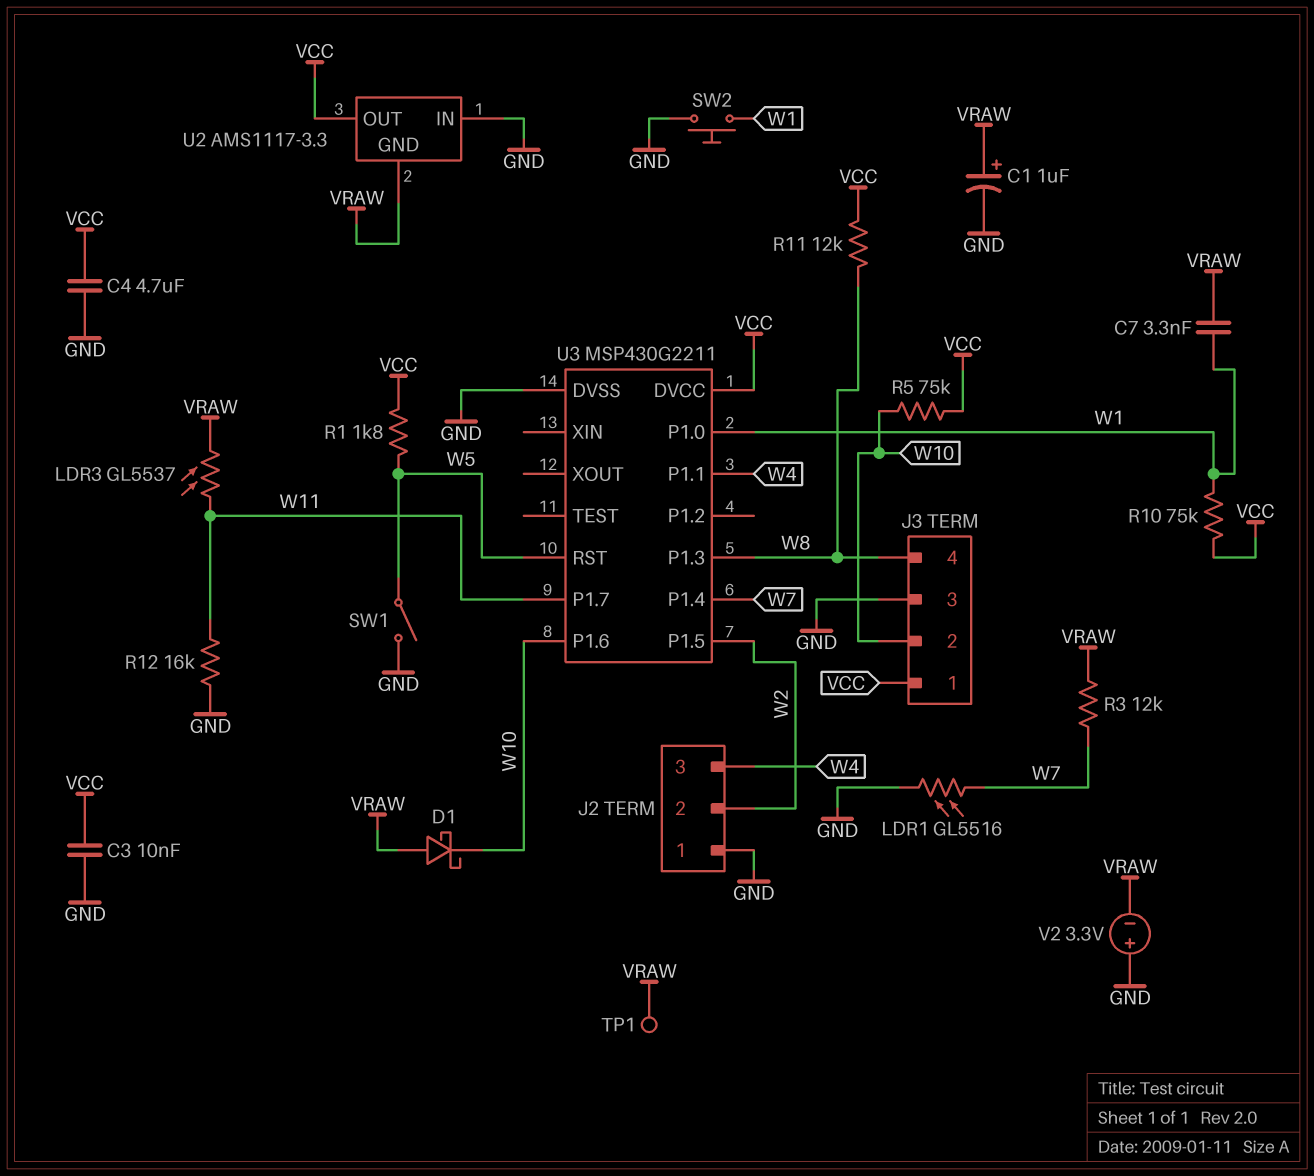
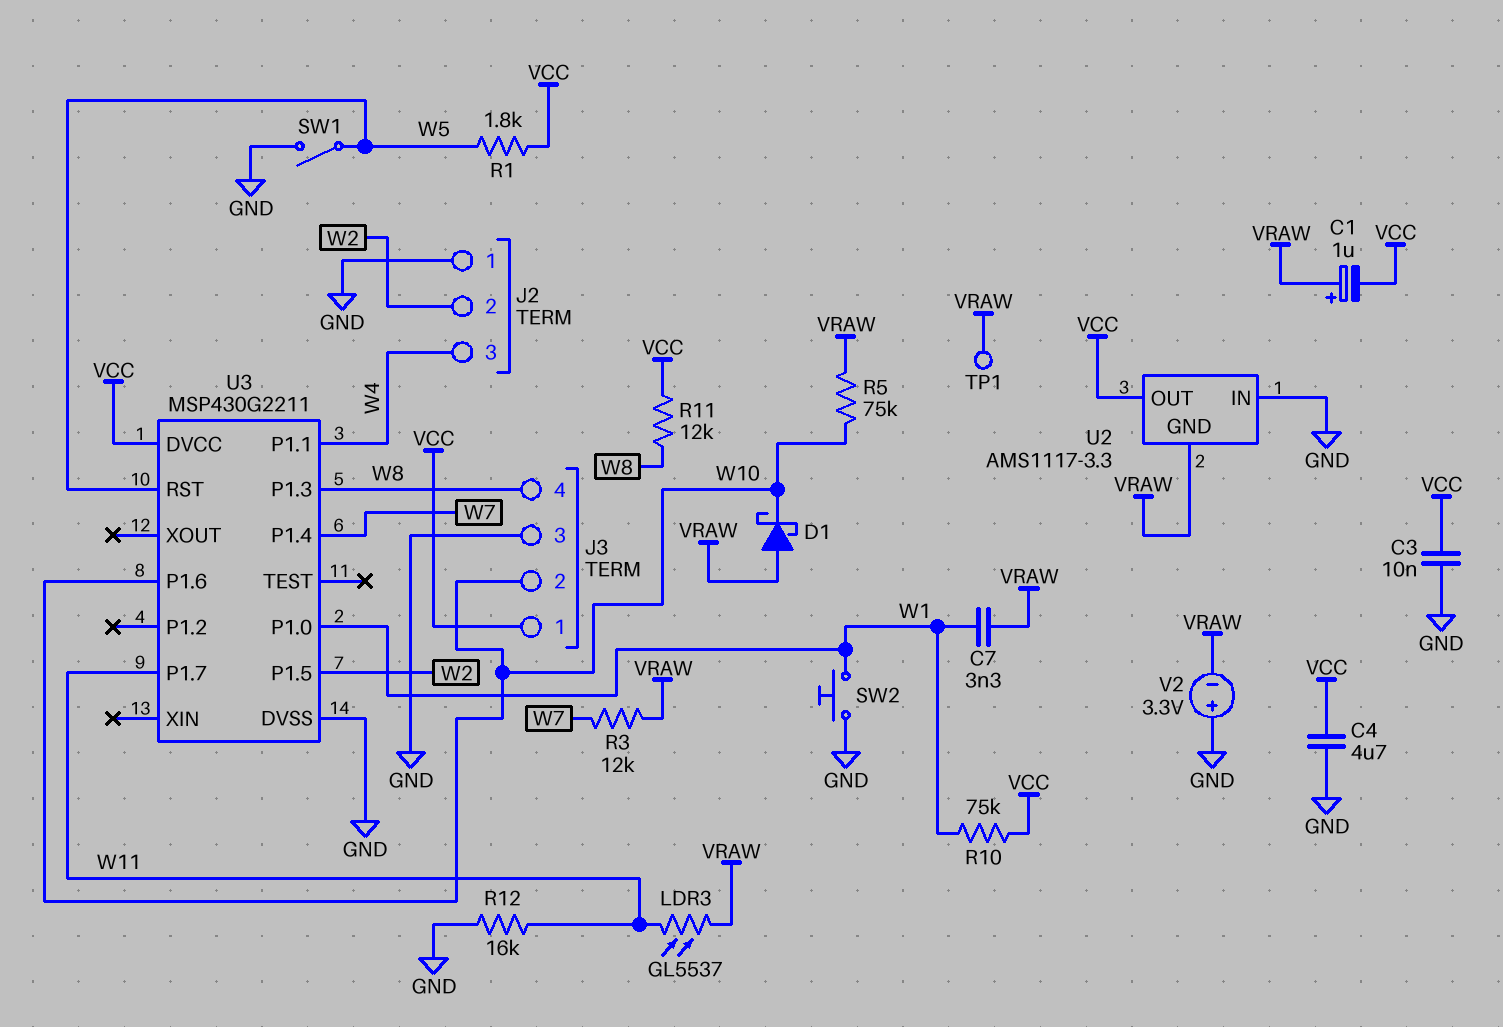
C1: 1uF (plus VRAW, minus GND) -> 1uF (plus VRAW, minus VCC)
LDR1: GL5516 (GND, W7) -> none
R5: 75k (VCC, W10) -> 75k (VRAW, W10)

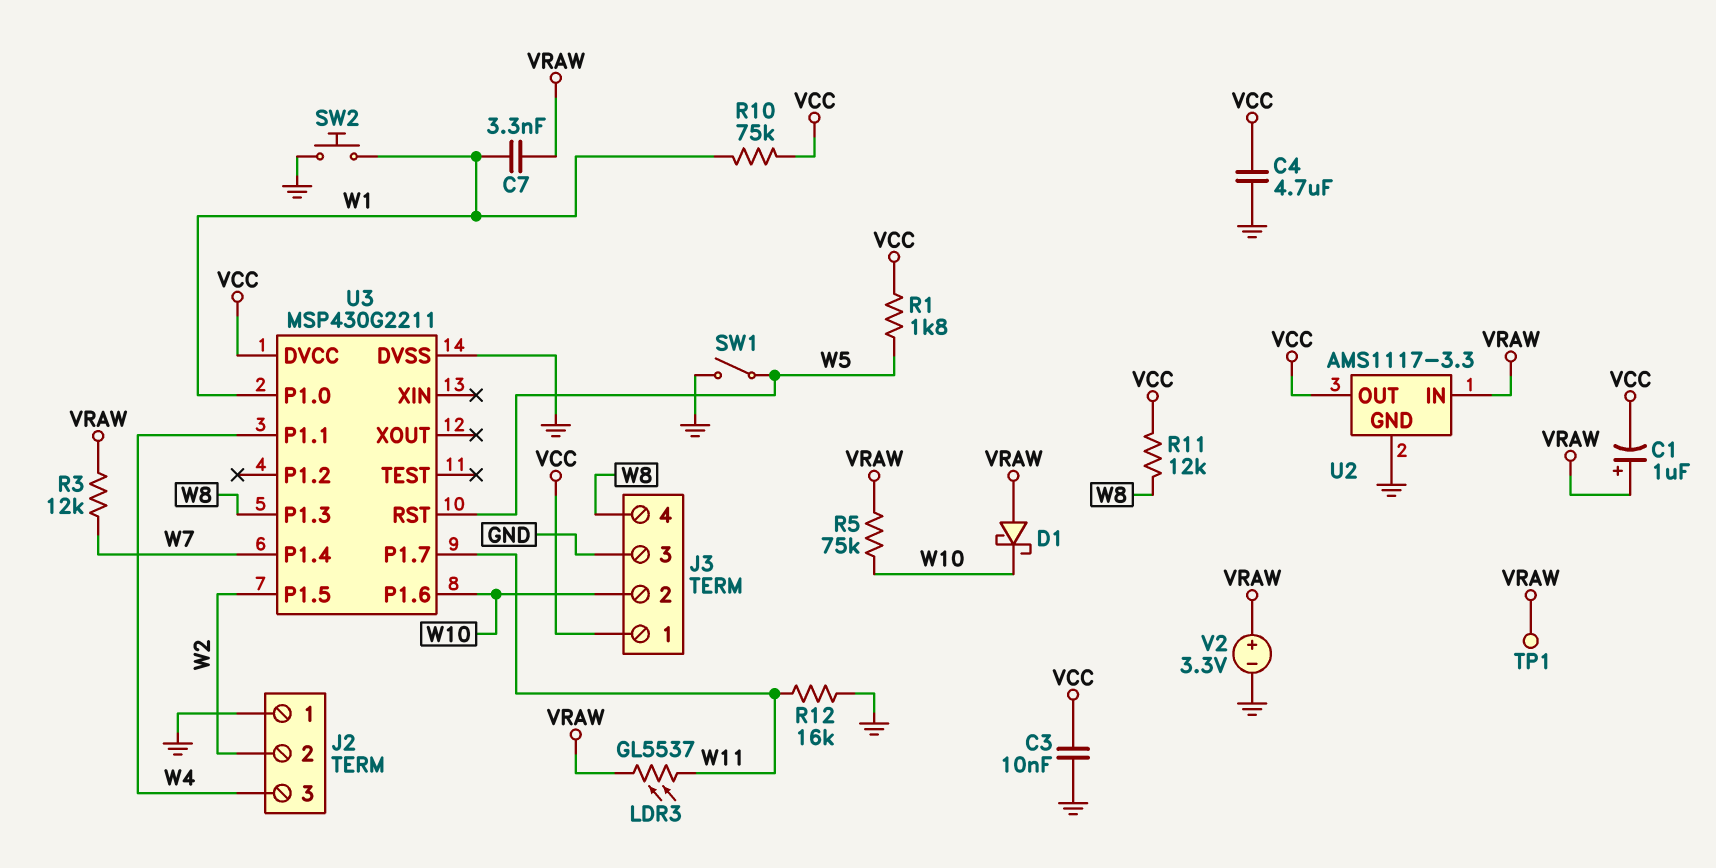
U2 pin GND: VRAW -> GND
U2 pin IN: GND -> VRAW
V2: 3.3V (plus GND, minus VRAW) -> 3.3V (plus VRAW, minus GND)

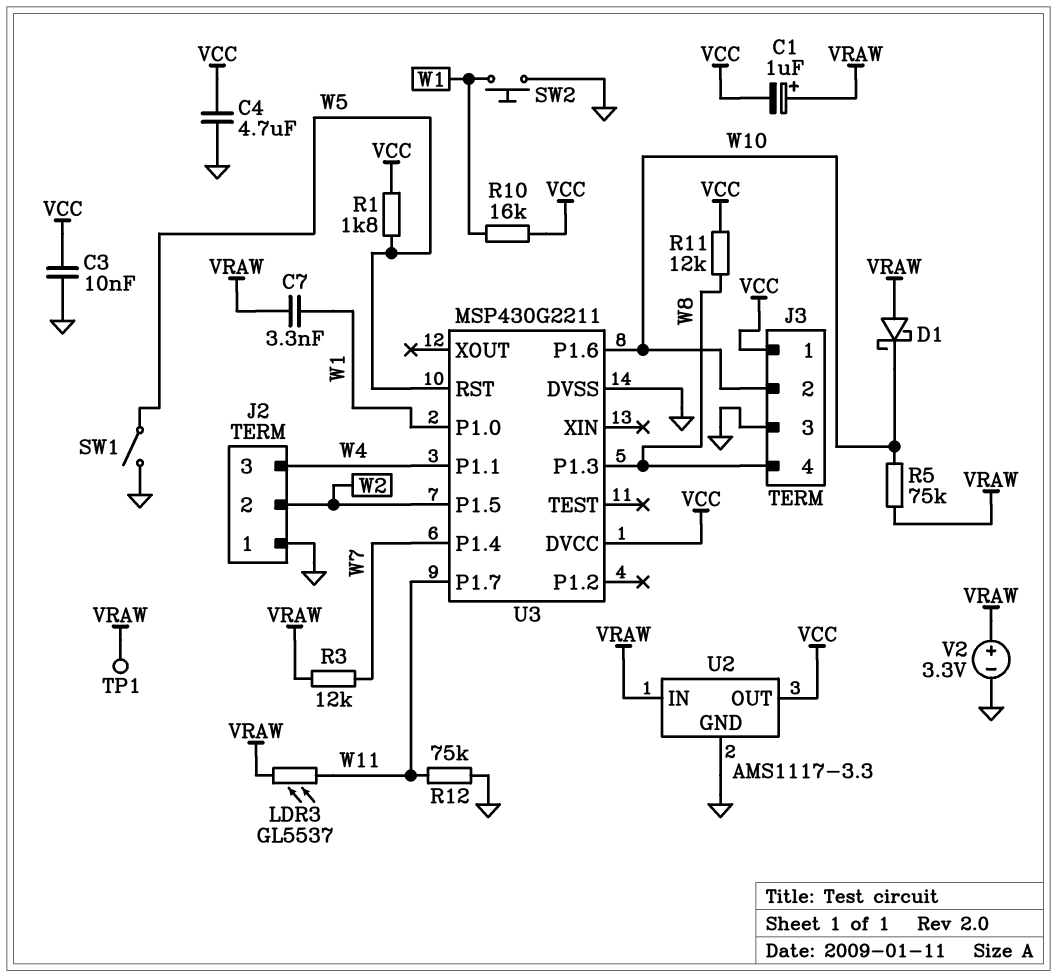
R10: 75k (VCC, W1) -> 16k (VCC, W1)
R12: 16k (GND, W11) -> 75k (GND, W11)

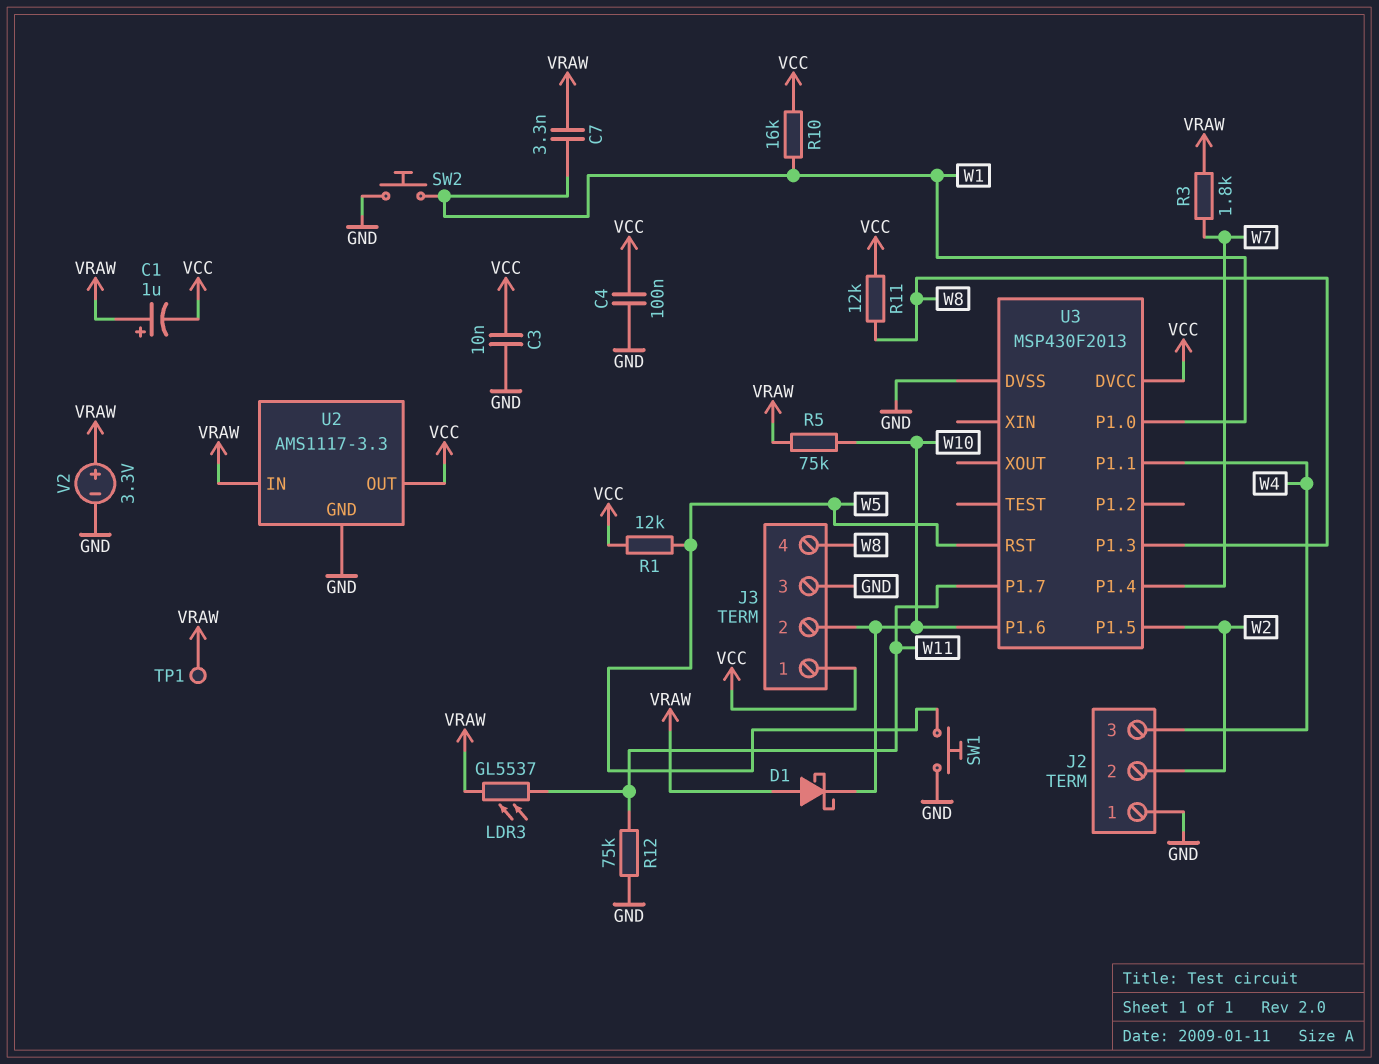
C4: 4.7uF (GND, VCC) -> 100nF (GND, VCC)
R1: 1.8k (VCC, W5) -> 12k (VCC, W5)
R3: 12k (VRAW, W7) -> 1.8k (VRAW, W7)
SW1: switch (GND, W5) -> button (GND, W5)
U3: MSP430G2211 -> MSP430F2013

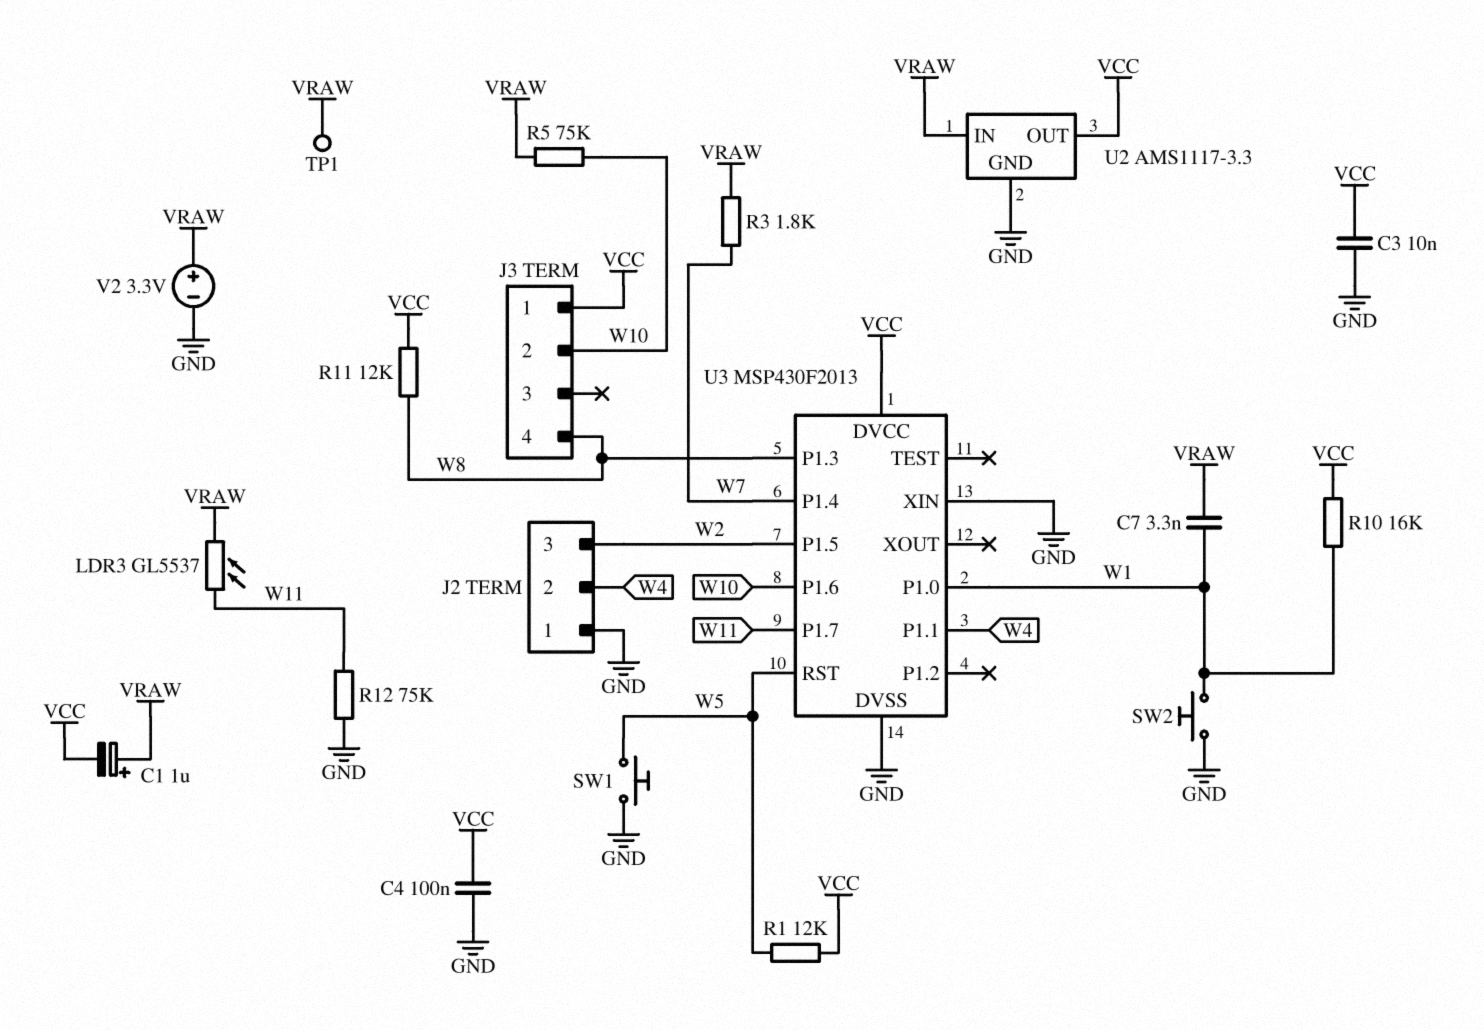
D1: schottky (A VRAW, K W10) -> none
J2 pin 2: W2 -> W4
J2 pin 3: W4 -> W2
J3 pin 3: GND -> none
U3 pin XIN: none -> GND

